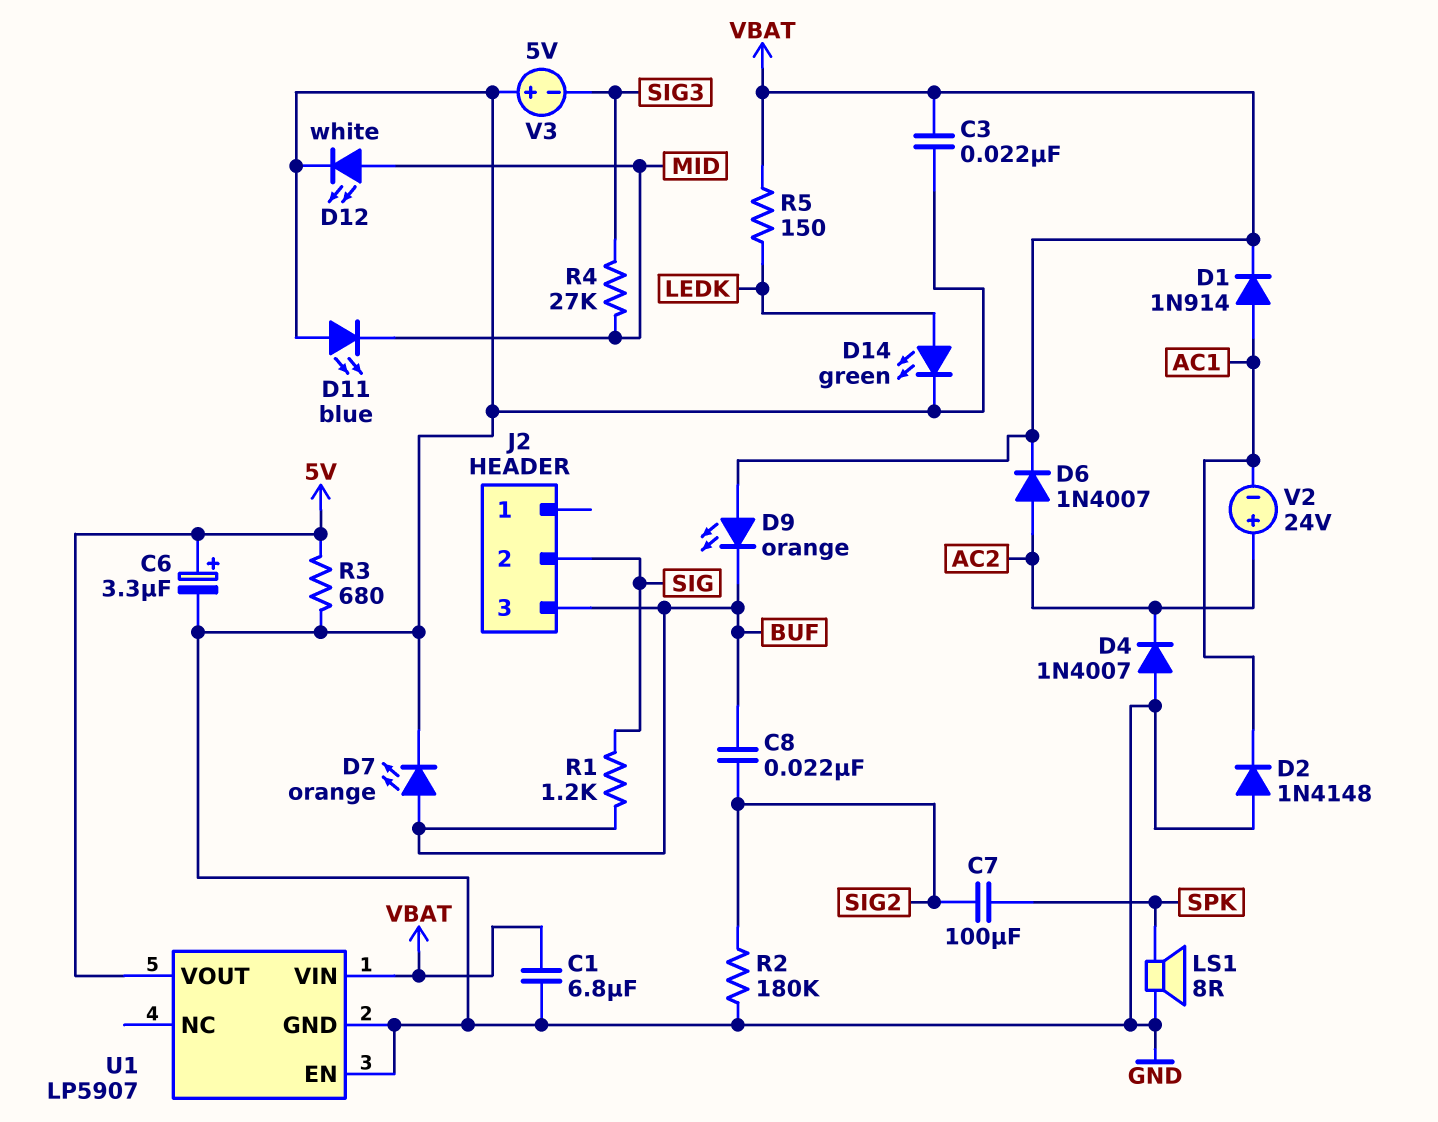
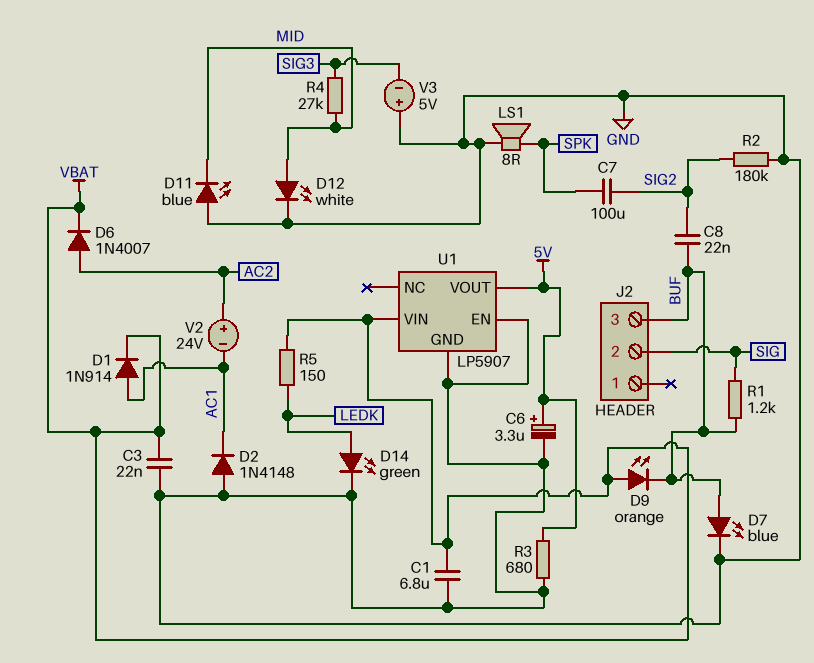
D4: diode 1N4007 (A GND, K AC2) -> none
D7: LED orange (A BUF, K GND) -> LED blue (A BUF, K GND)

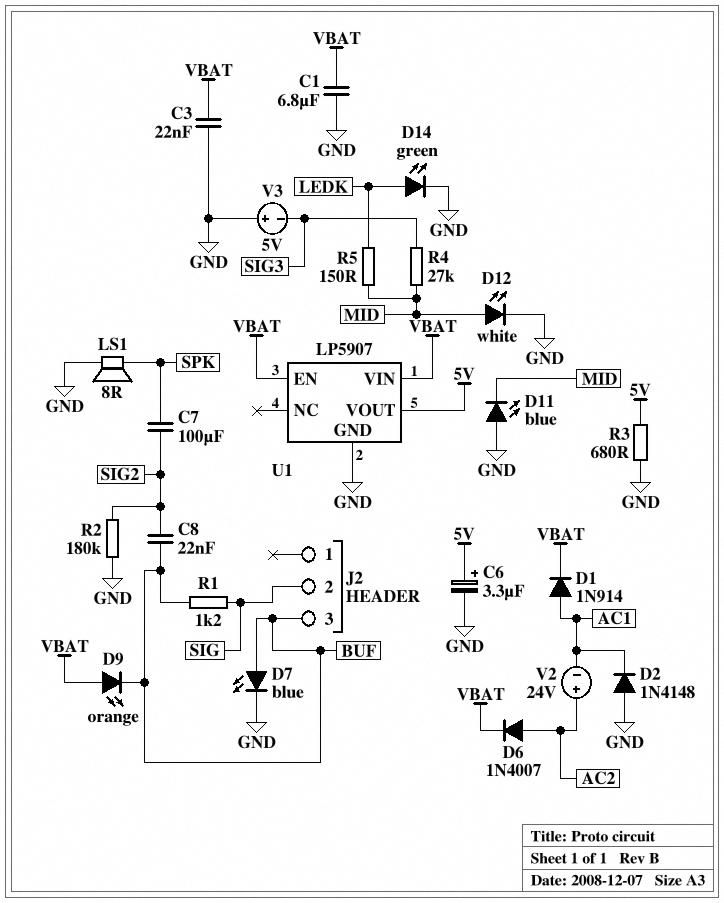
R5: 150 (LEDK, VBAT) -> 150 (LEDK, MID)
U1 pin EN: GND -> VBAT

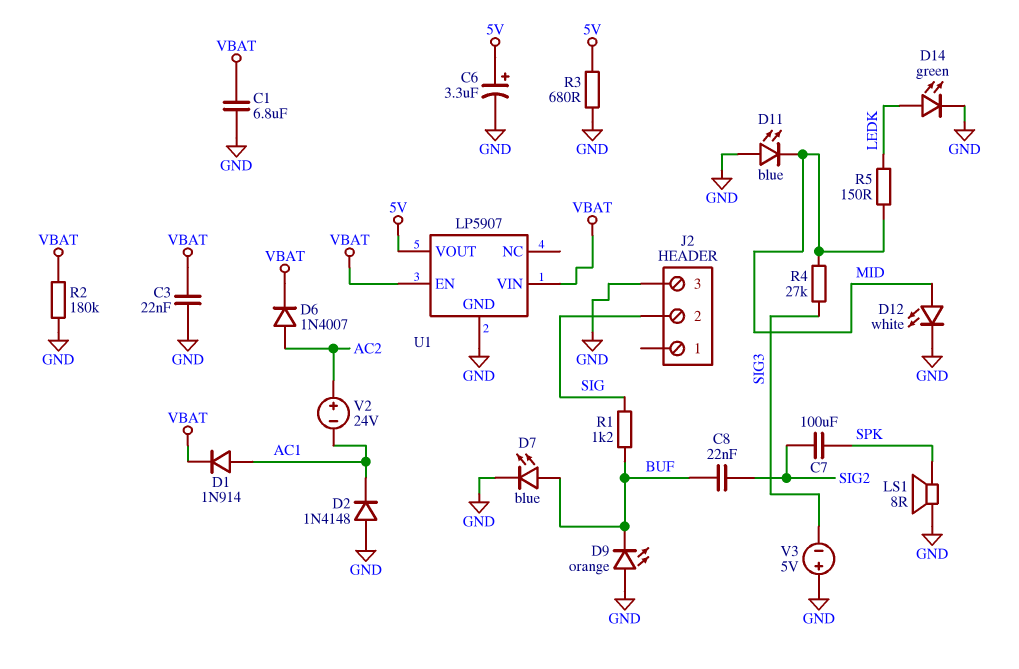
D9: LED orange (A VBAT, K BUF) -> LED orange (A GND, K BUF)
J2 pin 3: BUF -> GND
R2: 180k (GND, SIG2) -> 180k (GND, VBAT)

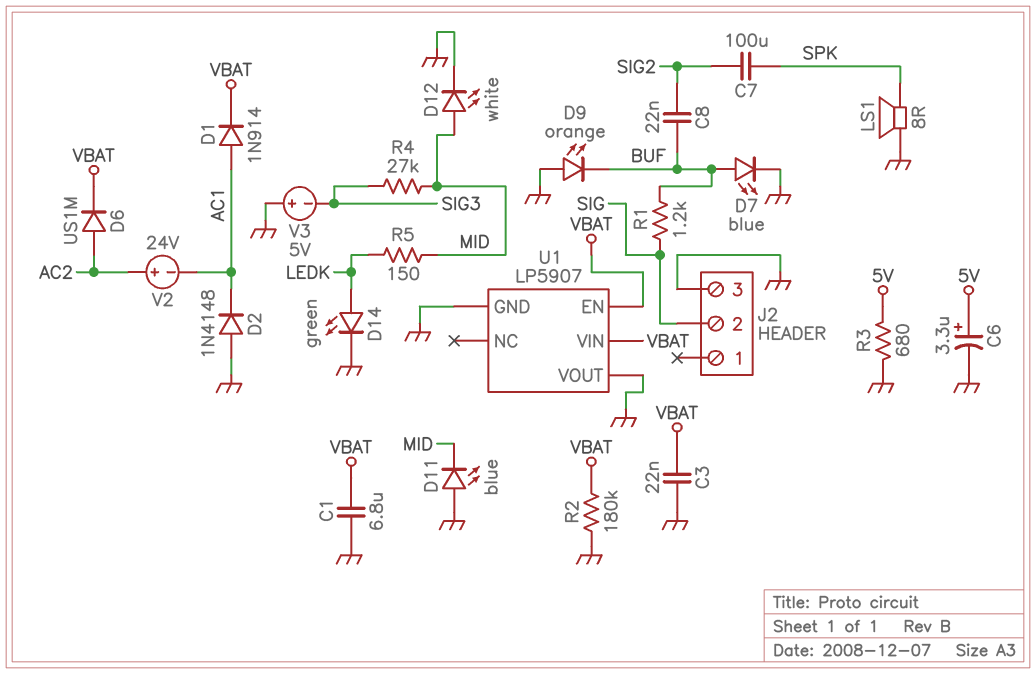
D6: diode 1N4007 (A AC2, K VBAT) -> diode US1M (A AC2, K VBAT)
U1 pin VOUT: 5V -> GND

